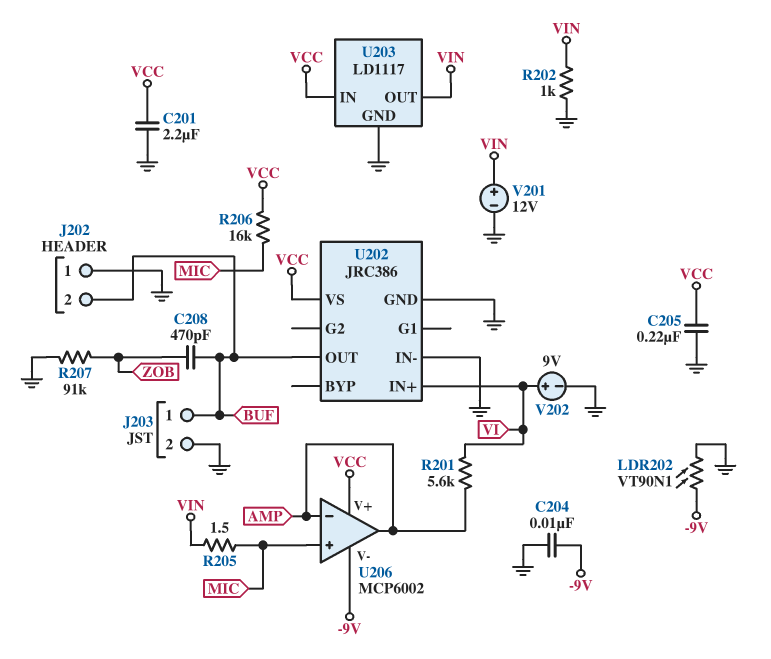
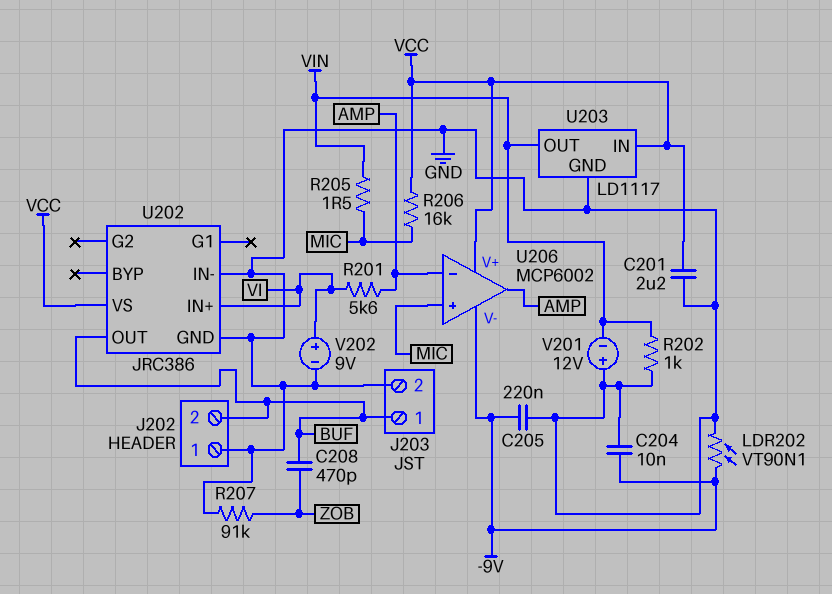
C205: 220nF (GND, VCC) -> 220nF (-9V, GND)
V201: 12V (plus VIN, minus GND) -> 12V (plus GND, minus VIN)

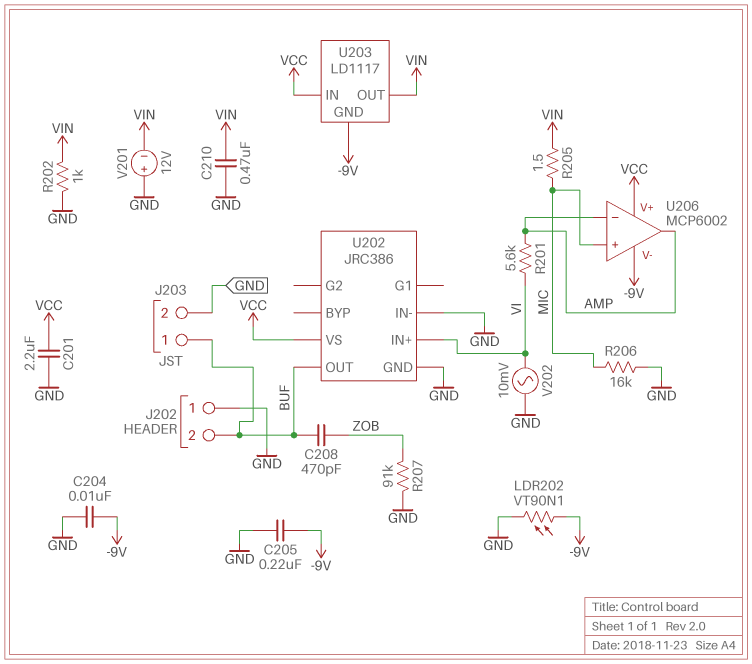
C210: none -> 470nF (GND, VIN)
R206: 16k (MIC, VCC) -> 16k (GND, MIC)
U203 pin GND: GND -> -9V
V202: 9V (plus VI, minus GND) -> AC 10mV (GND, VI)

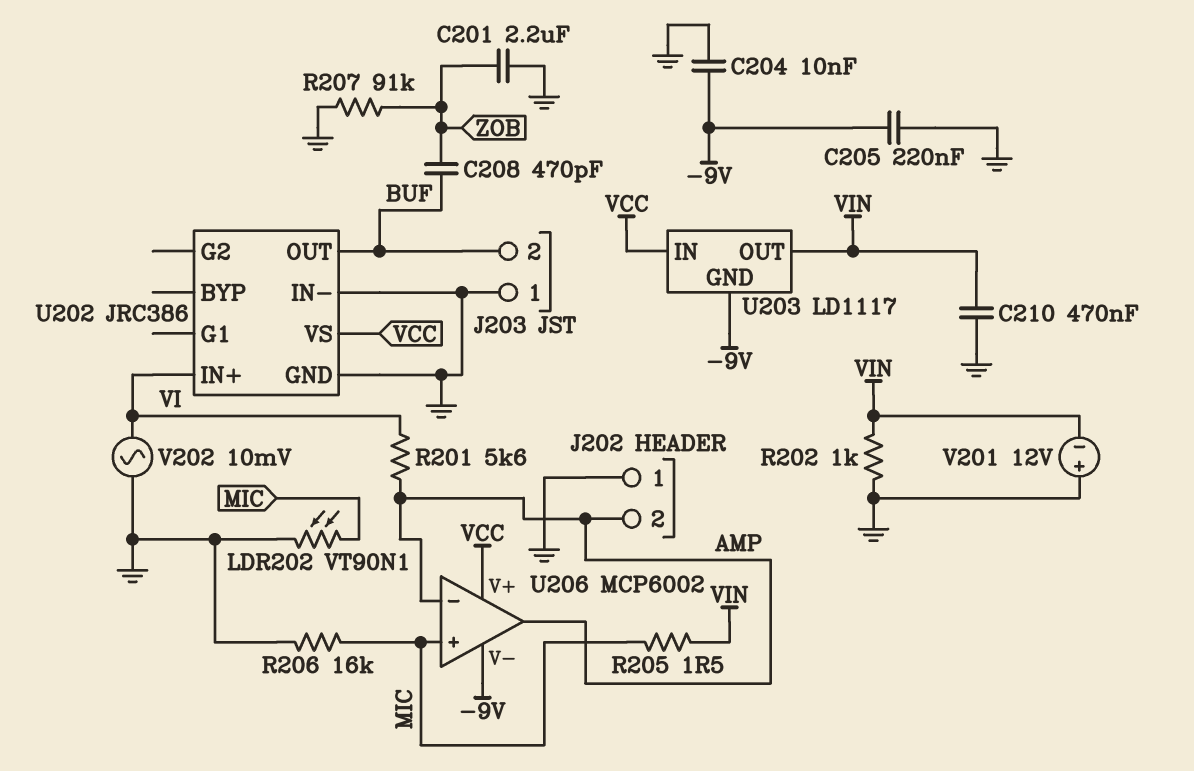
C201: 2.2uF (GND, VCC) -> 2.2uF (GND, ZOB)
J202 pin 2: BUF -> AMP
J203 pin 1: BUF -> GND
J203 pin 2: GND -> BUF
LDR202: VT90N1 (-9V, GND) -> VT90N1 (GND, MIC)

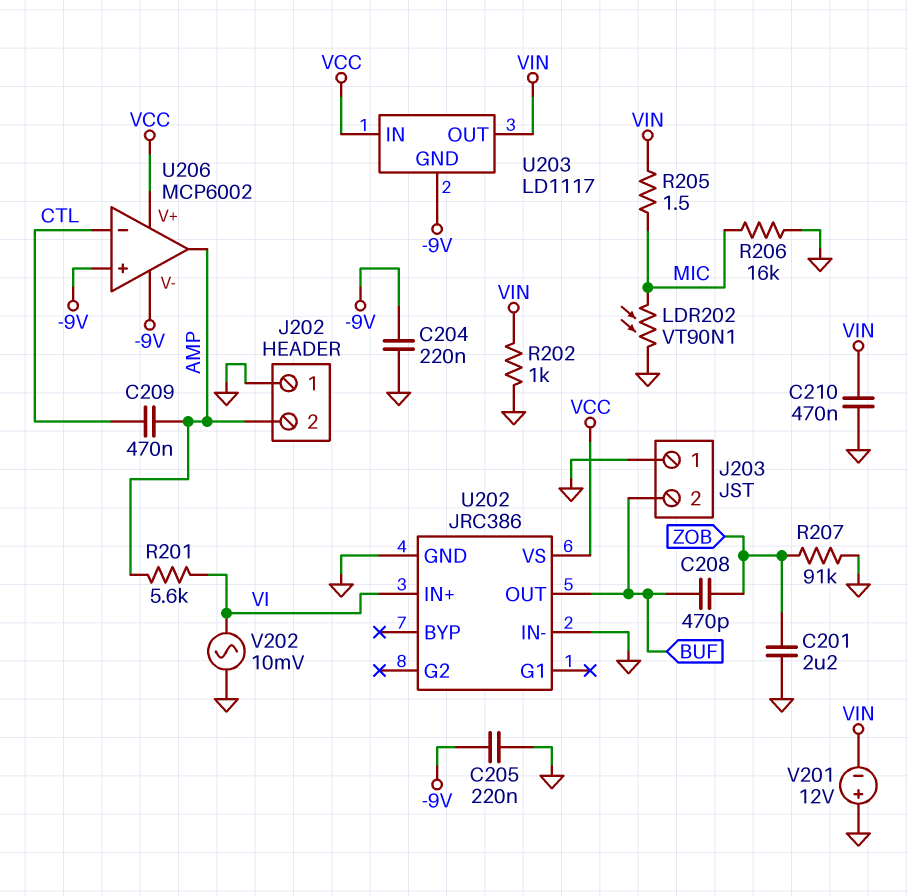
C204: 10nF (-9V, GND) -> 220nF (-9V, GND)
C209: none -> 470nF (AMP, CTL)
U206 pin in+: MIC -> -9V
U206 pin in-: AMP -> CTL

